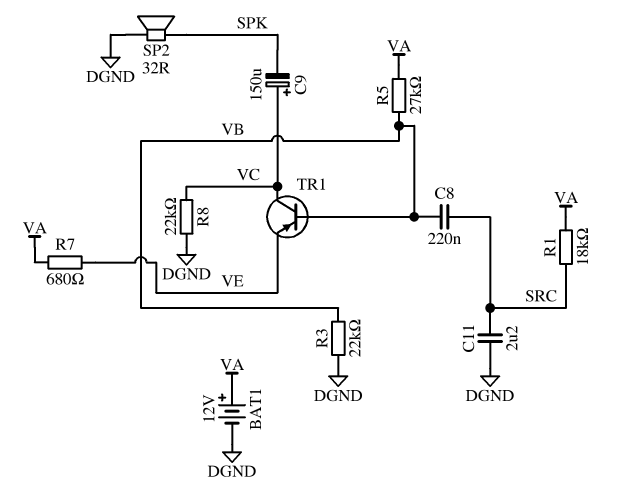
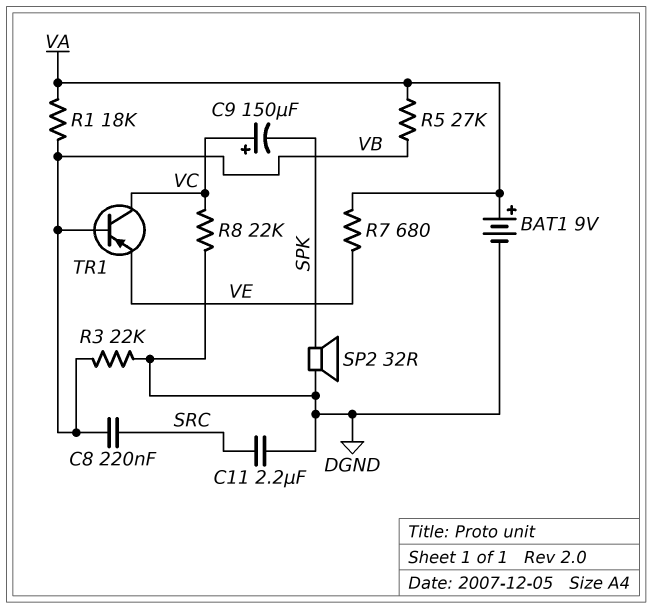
BAT1: 12V (plus VA, minus DGND) -> 9V (plus VA, minus DGND)
R1: 18k (SRC, VA) -> 18k (VA, VB)

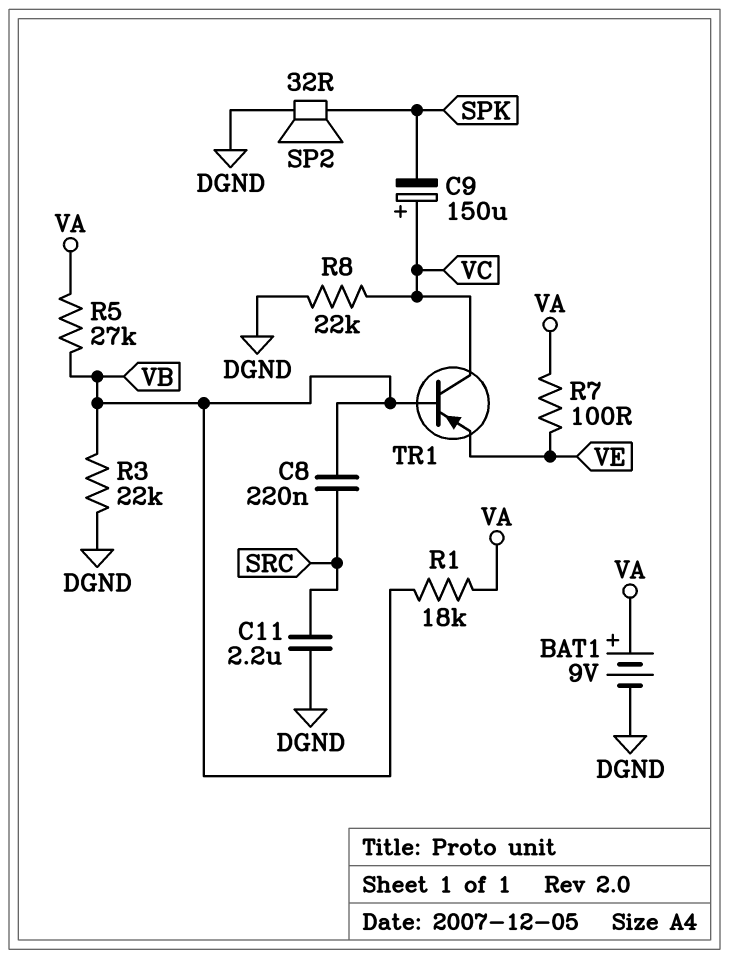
R7: 680 (VA, VE) -> 100 (VA, VE)

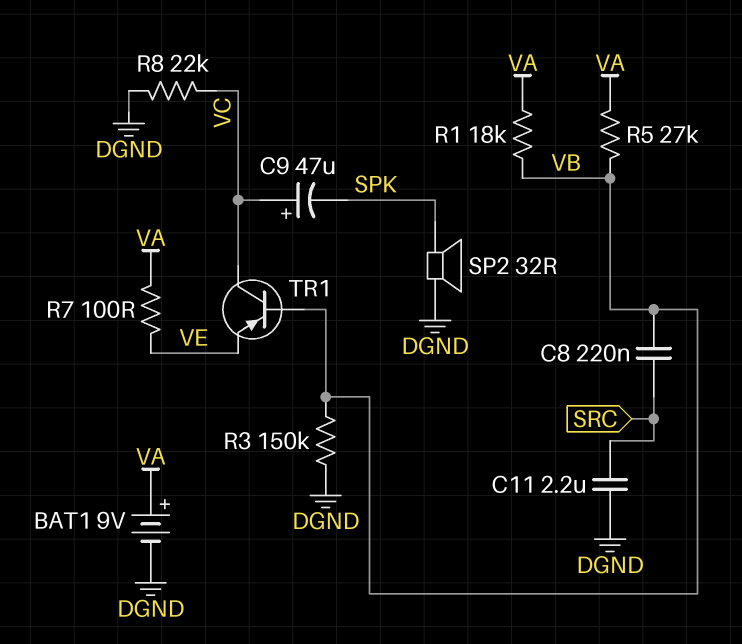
C9: 150uF (plus VC, minus SPK) -> 47uF (plus VC, minus SPK)
R3: 22k (DGND, VB) -> 150k (DGND, VB)

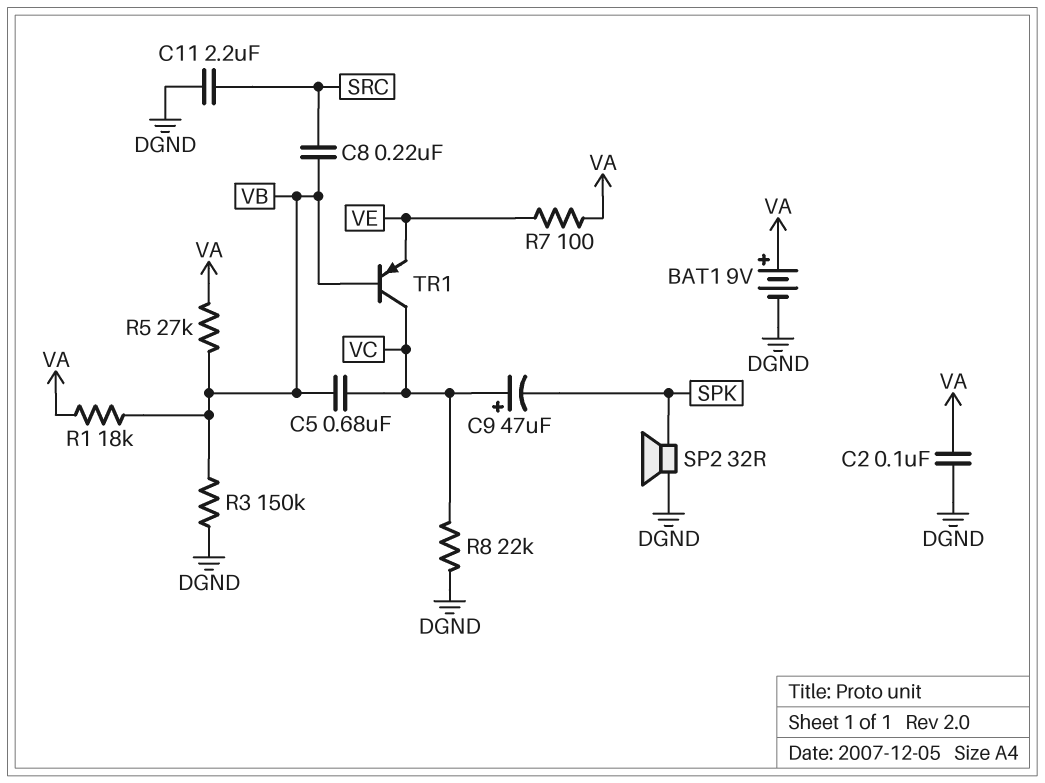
C2: none -> 100nF (DGND, VA)
C5: none -> 680nF (VB, VC)

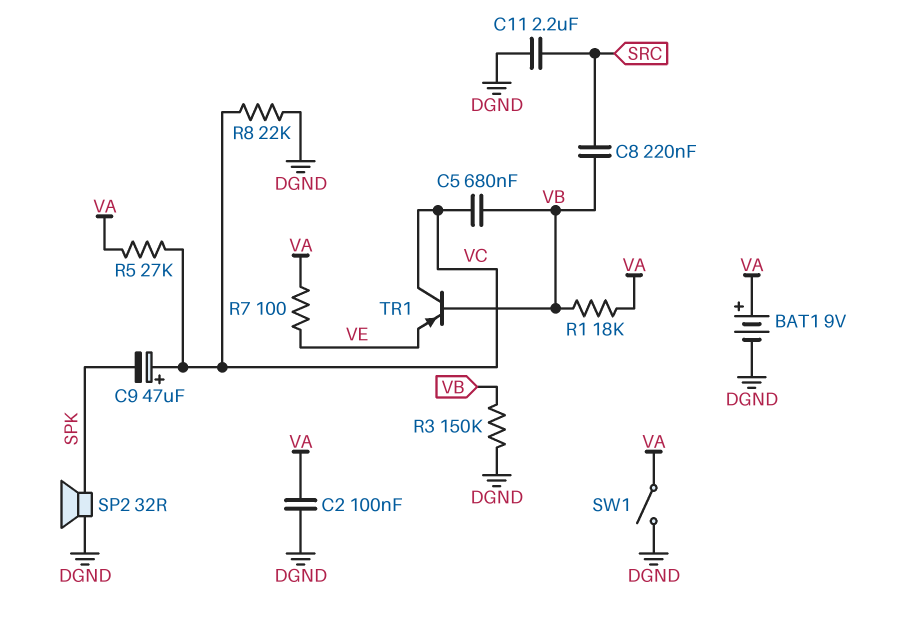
R5: 27k (VA, VB) -> 27k (VA, VC)
SW1: none -> switch (DGND, VA)

